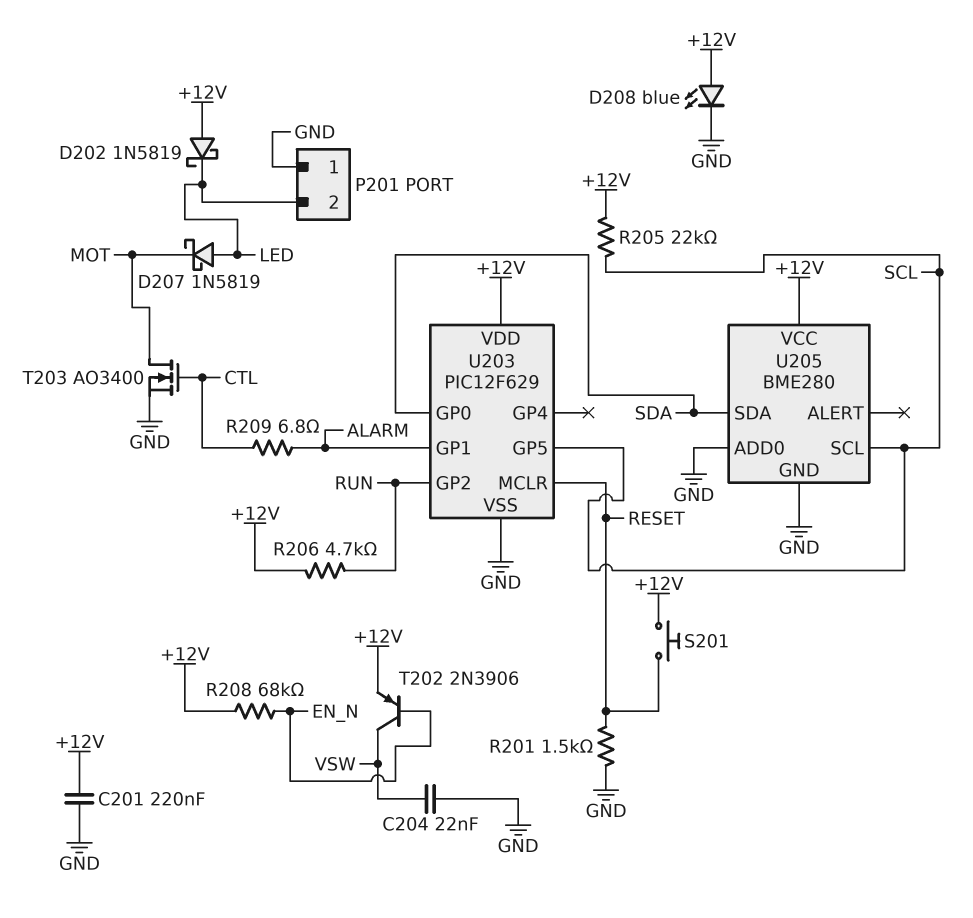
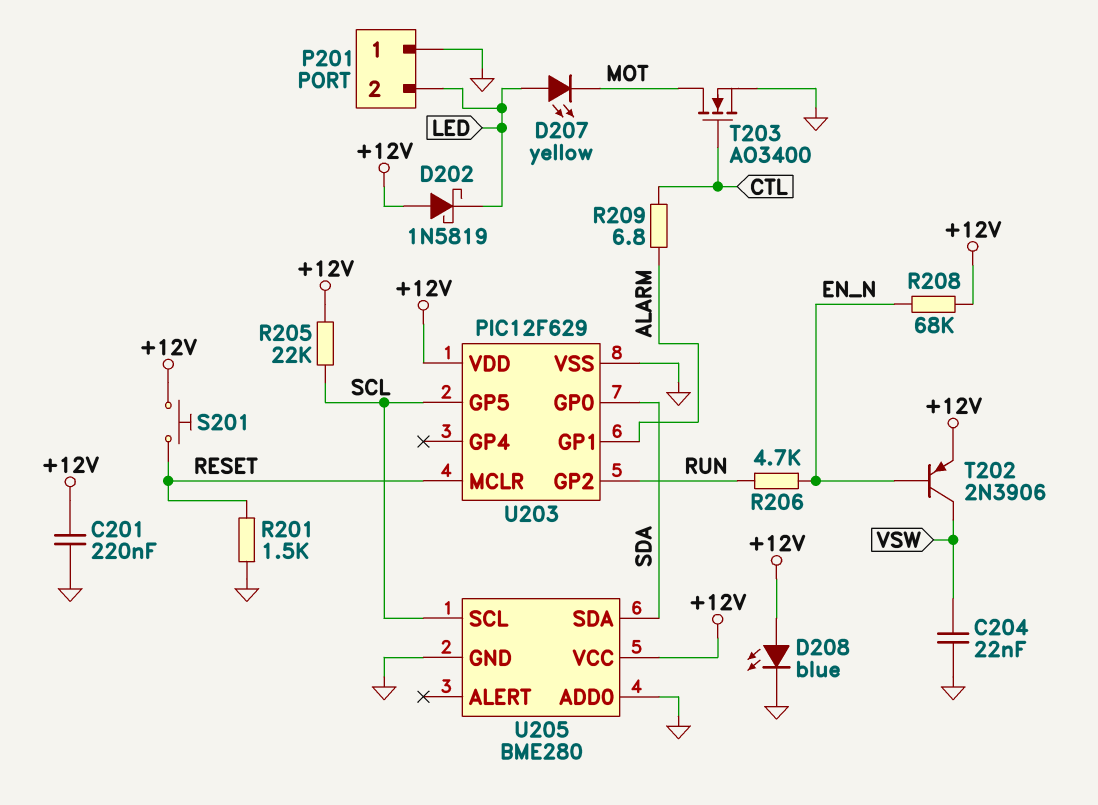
D207: schottky 1N5819 (A LED, K MOT) -> LED yellow (A LED, K MOT)
R206: 4.7k (+12V, RUN) -> 4.7k (EN_N, RUN)

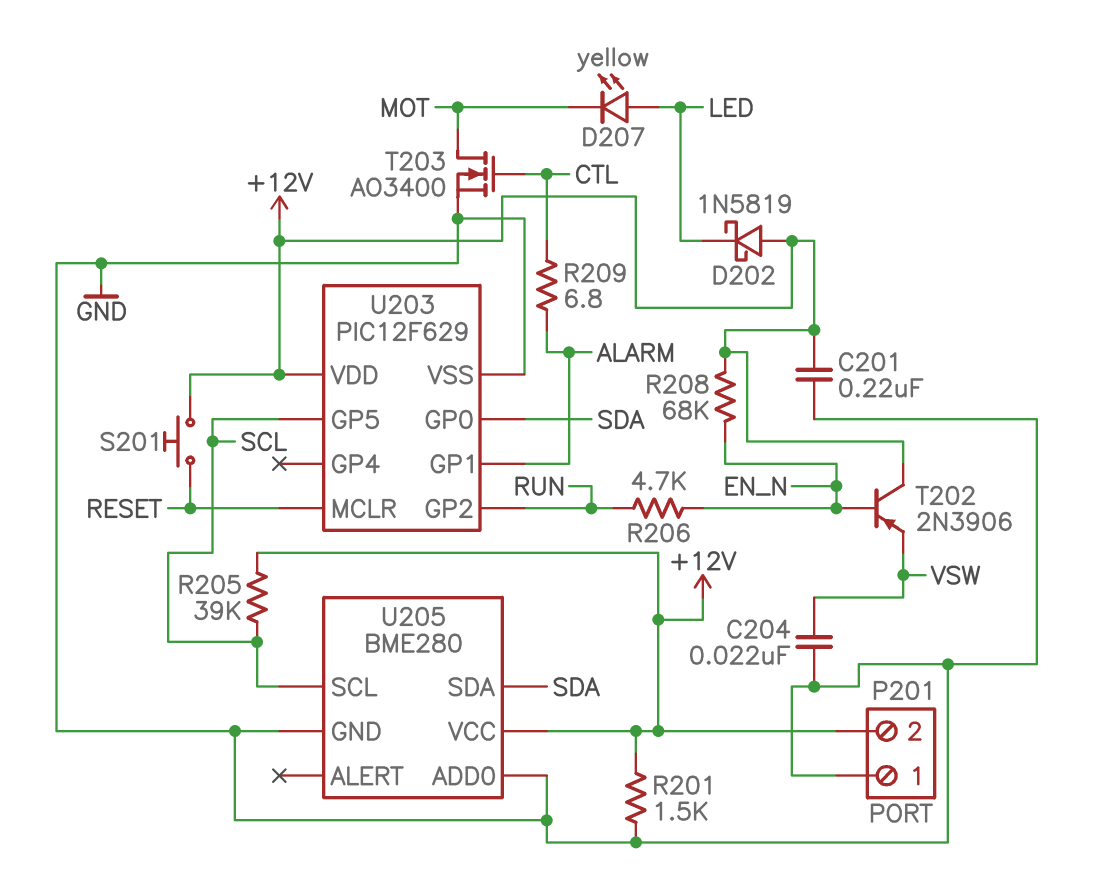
D208: LED blue (A +12V, K GND) -> none
P201 pin 2: LED -> +12V
R201: 1.5k (GND, RESET) -> 1.5k (+12V, GND)
R205: 22k (+12V, SCL) -> 39k (+12V, SCL)
T202: PNP 2N3906 (B EN_N, C VSW, E +12V) -> PNP 2N3906 (B EN_N, C +12V, E VSW)

